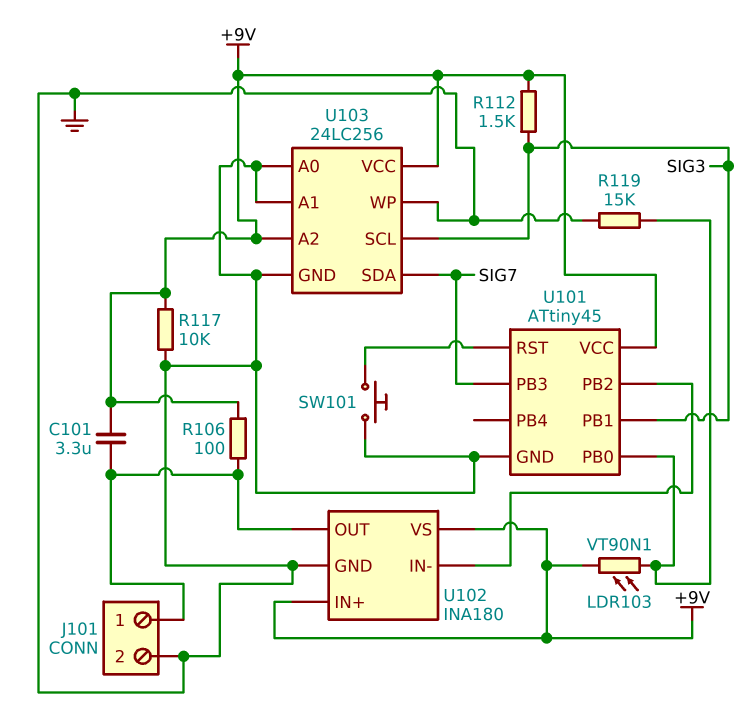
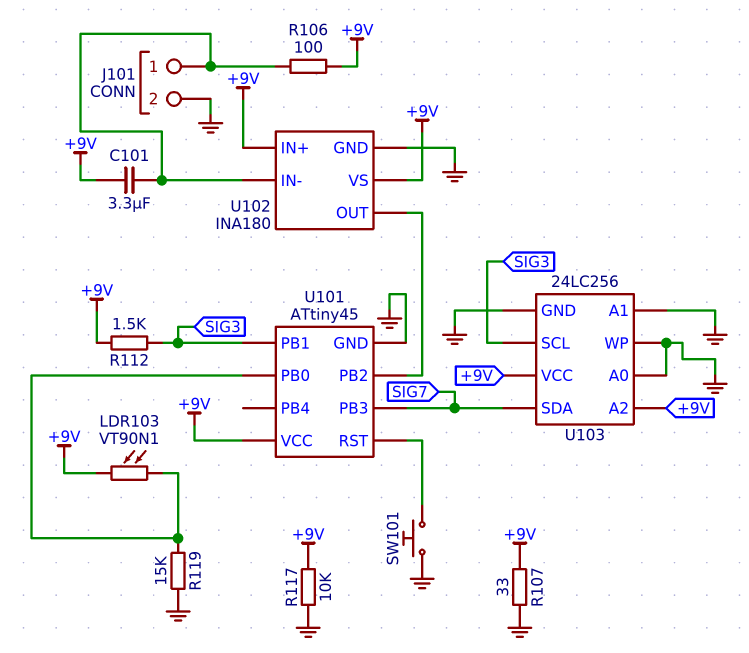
R107: none -> 33 (+9V, GND)
U102 pin IN-: U101/PB2 -> J101/1
U102 pin OUT: J101/1 -> U101/PB2

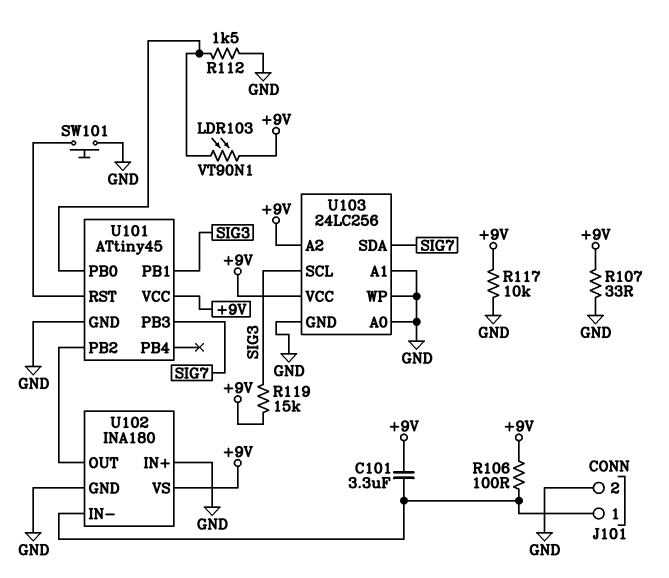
R112: 1.5k (+9V, SIG3) -> 1.5k (GND, U101/PB0)
R119: 15k (GND, U101/PB0) -> 15k (+9V, SIG3)
U102 pin IN+: +9V -> GND

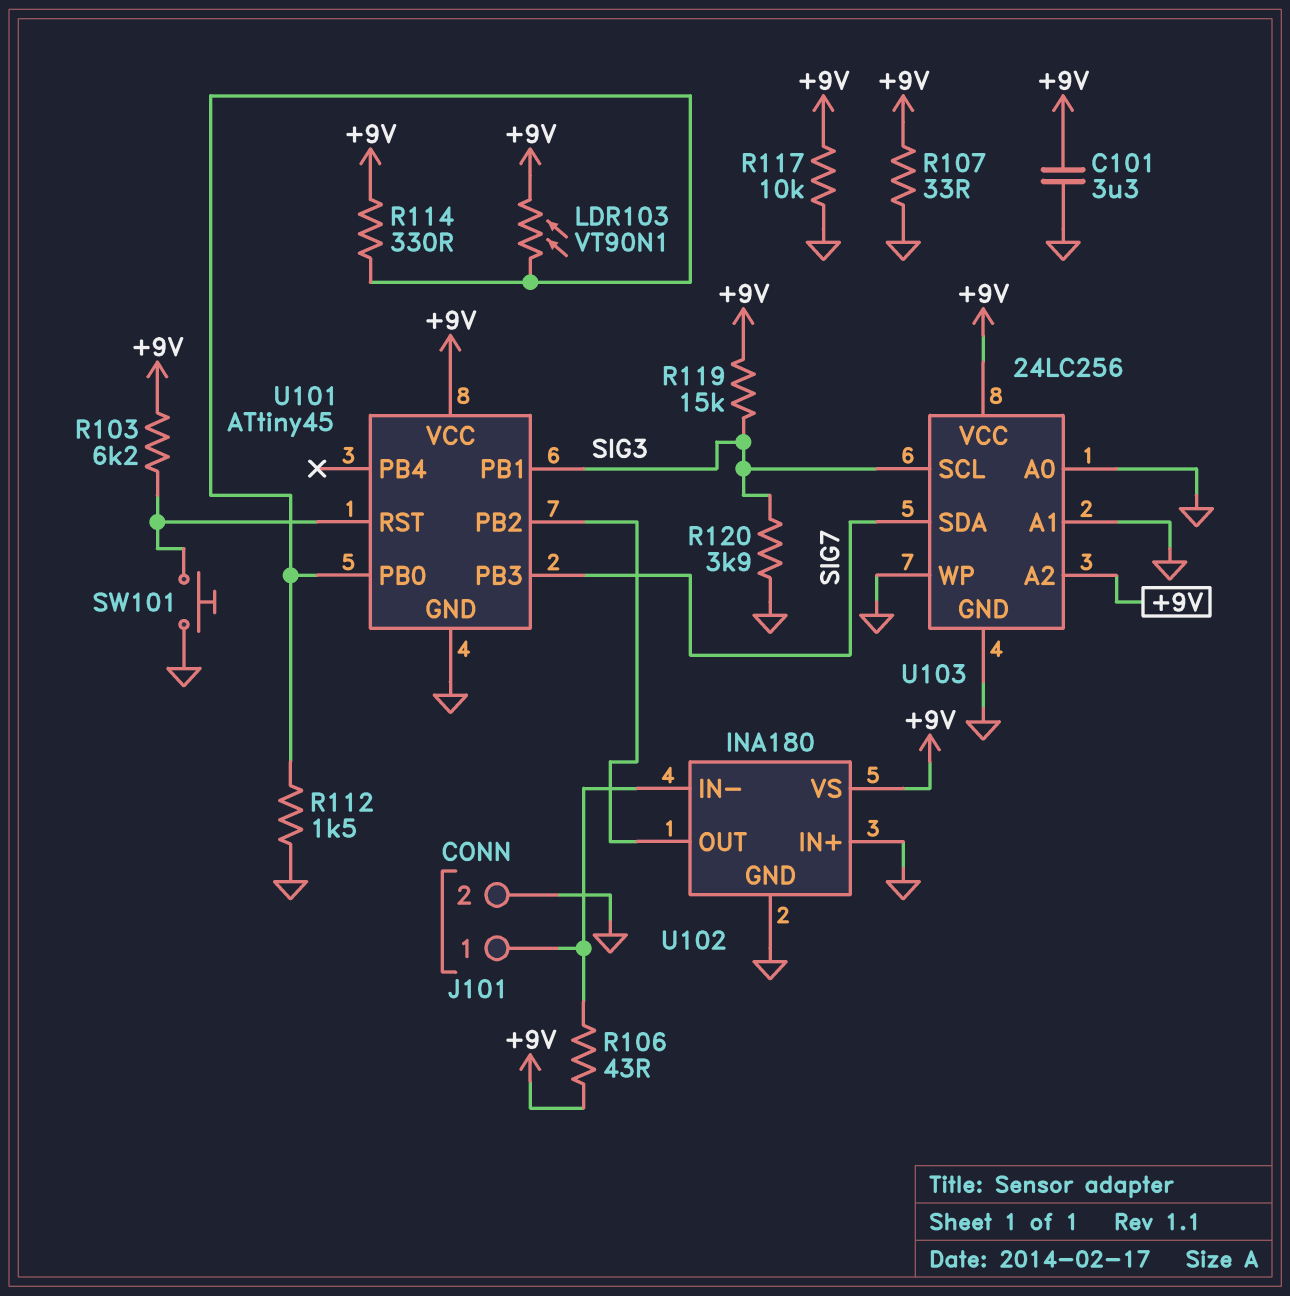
C101: 3.3uF (+9V, J101/1) -> 3.3uF (+9V, GND)
R103: none -> 6.2k (+9V, U101/RST)
R106: 100 (+9V, J101/1) -> 43 (+9V, J101/1)
R114: none -> 330 (+9V, U101/PB0)
R120: none -> 3.9k (GND, SIG3)

